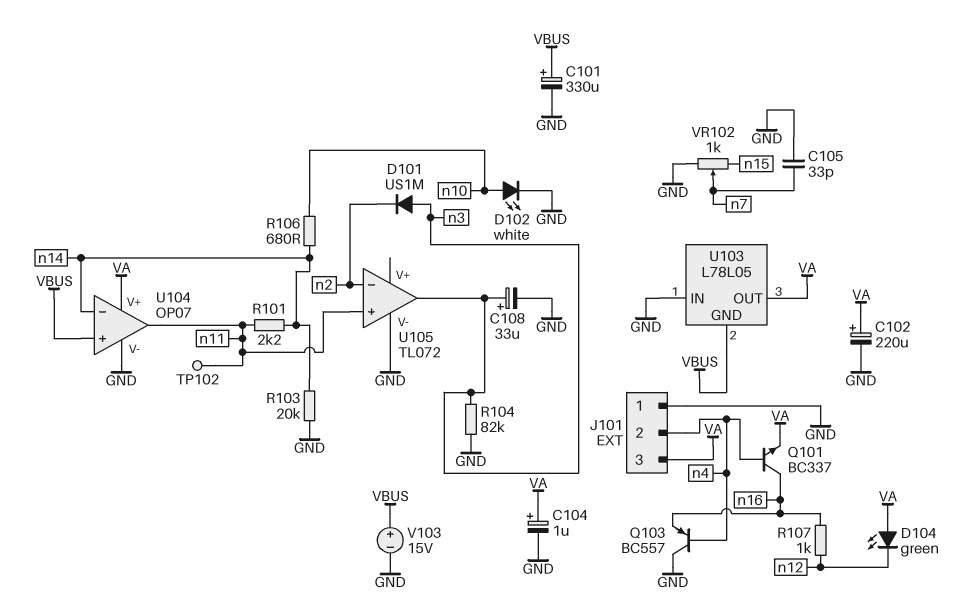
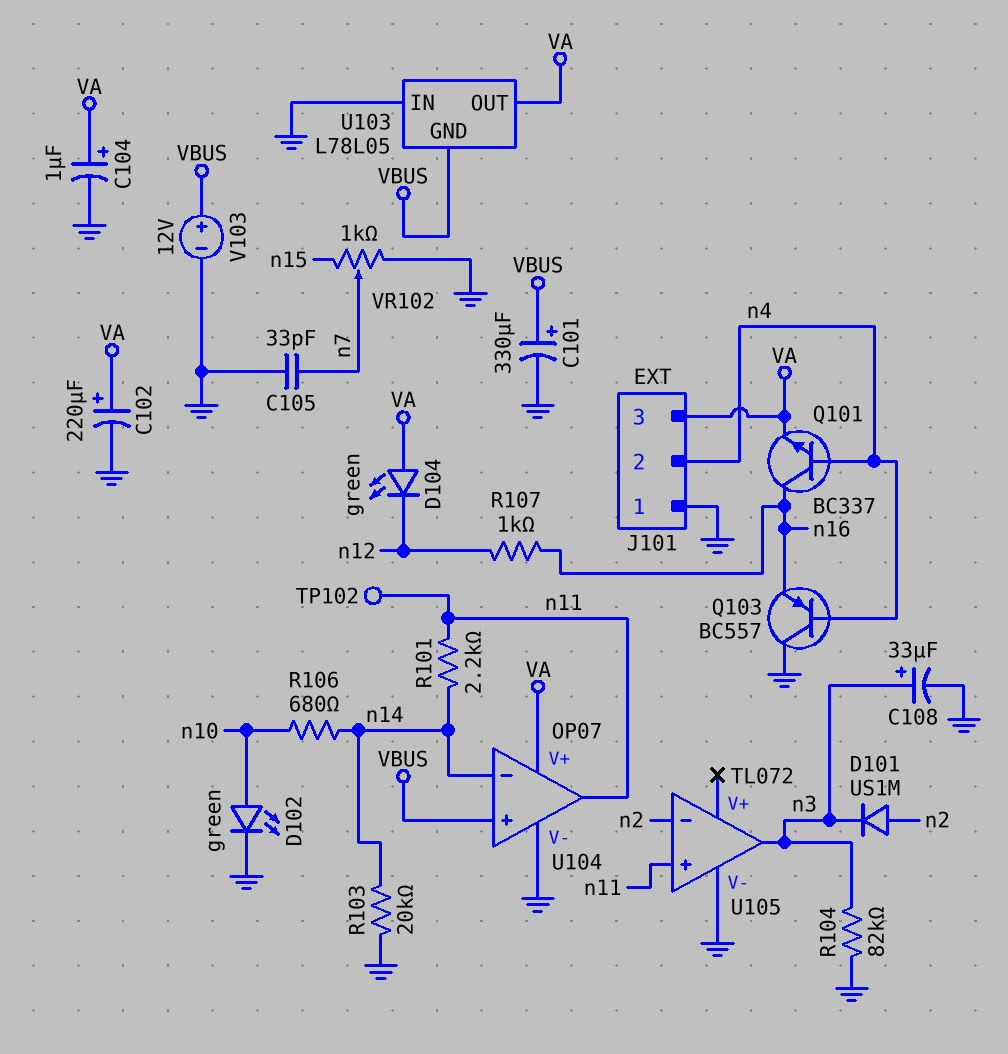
D101: diode US1M (A n3, K n2) -> diode US1M (A n2, K n3)
D102: LED white (A n10, K GND) -> LED green (A n10, K GND)
V103: 15V (plus VBUS, minus GND) -> 12V (plus VBUS, minus GND)

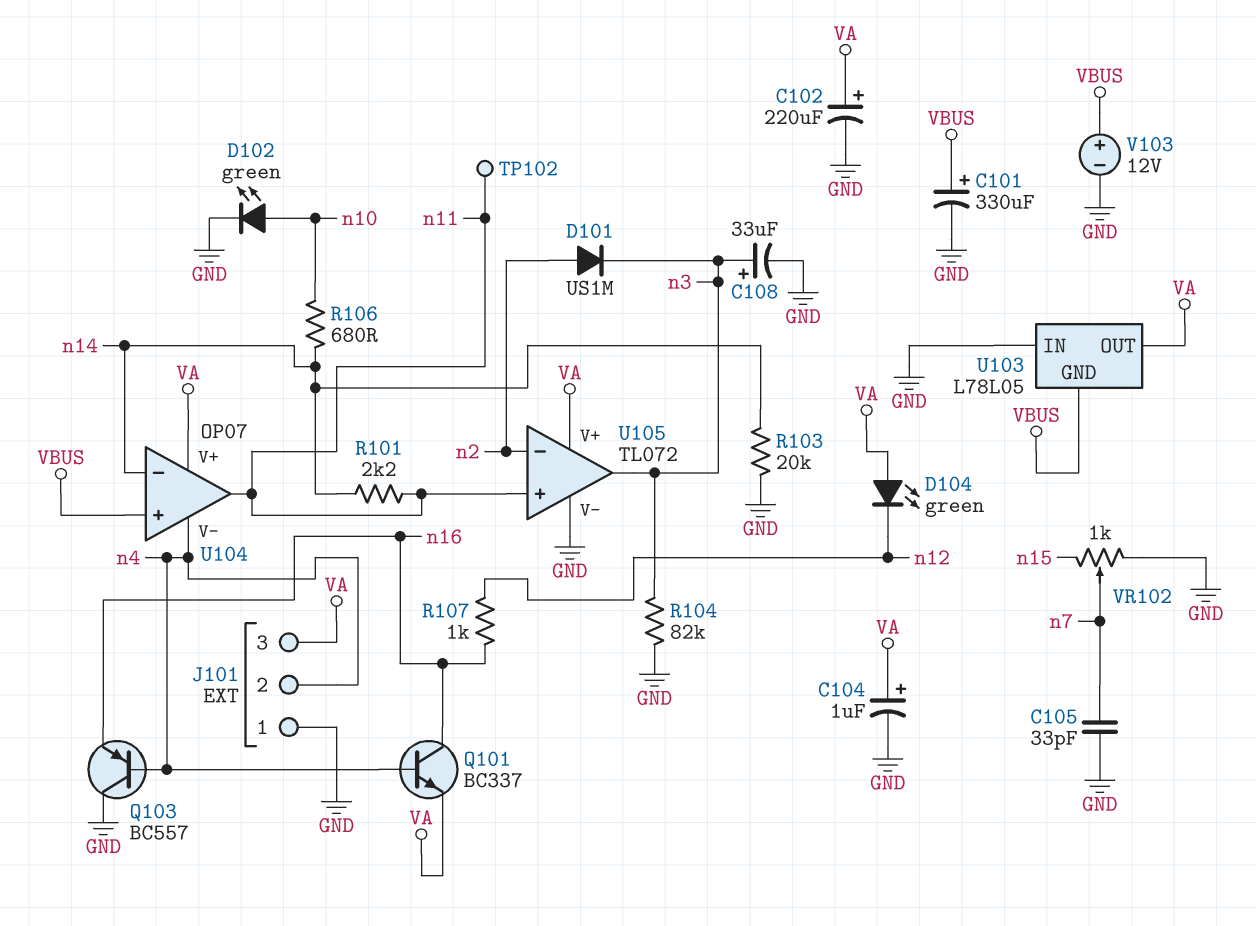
U104 pin V-: GND -> n4
U105 pin V+: none -> VA

